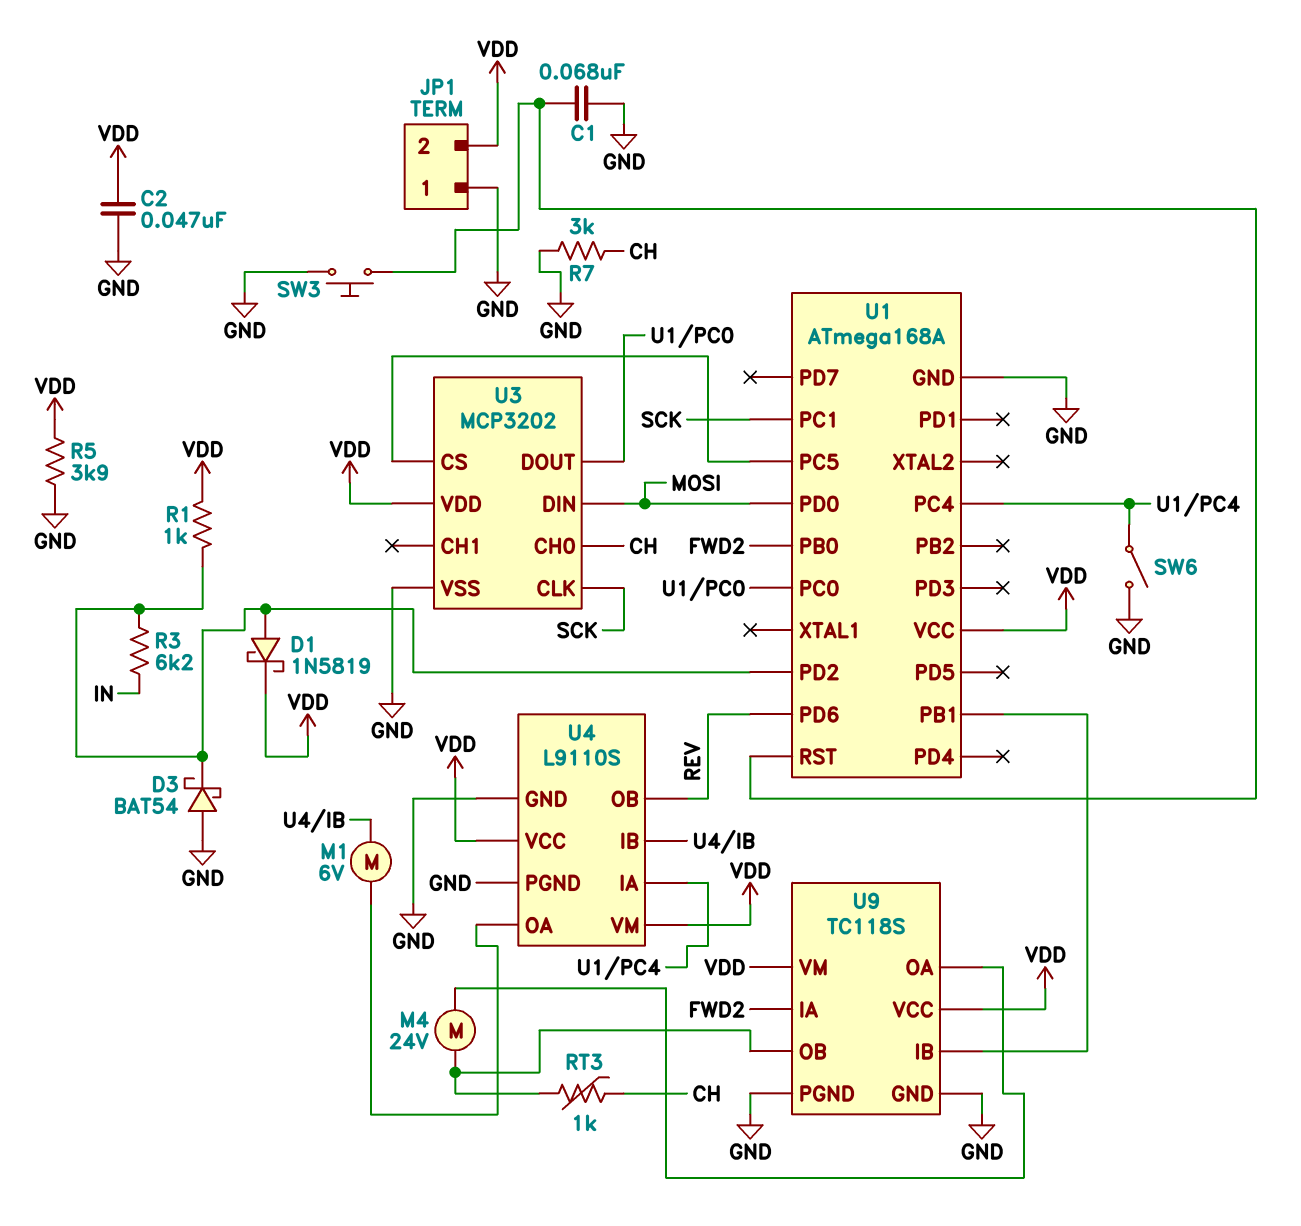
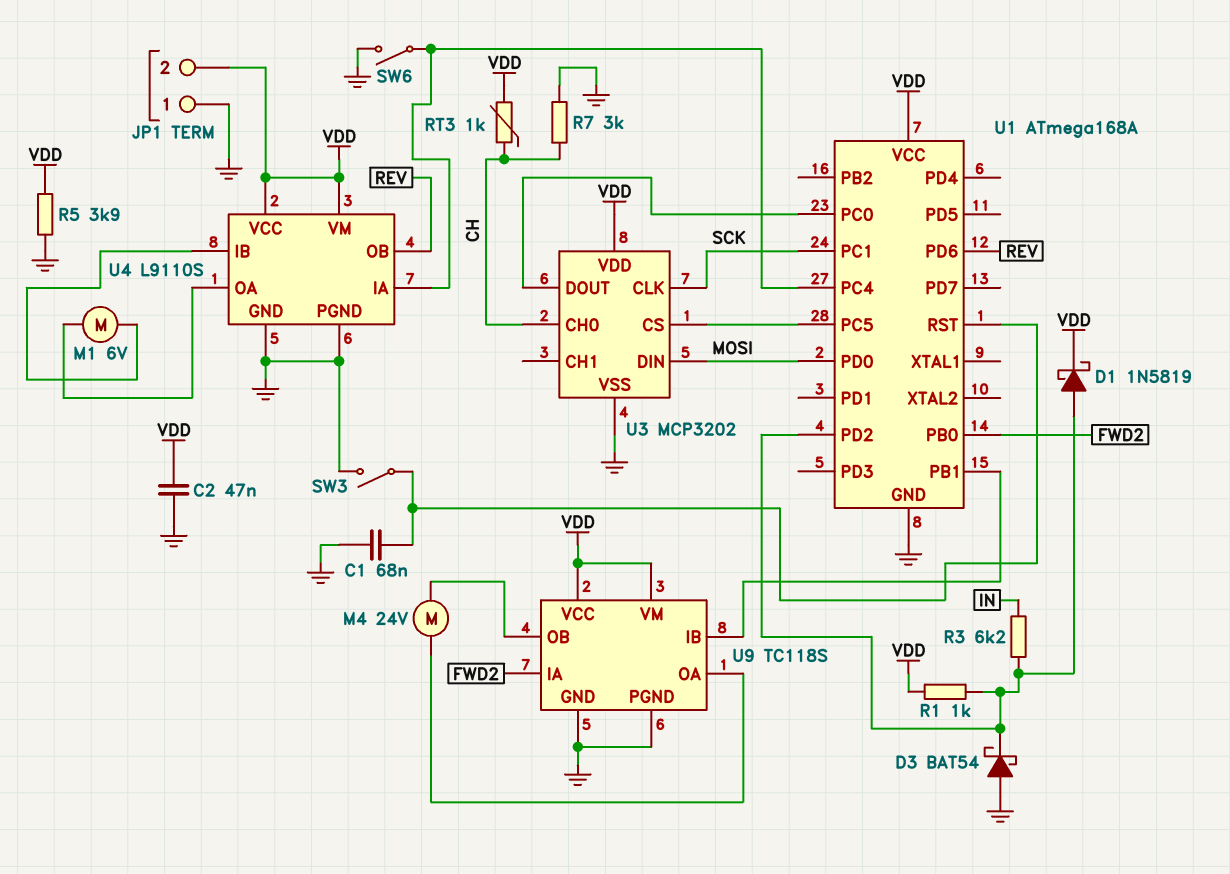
RT3: 1k (CH, U9/OB) -> 1k (CH, VDD)
SW3: button (GND, U1/RST) -> switch (GND, U1/RST)

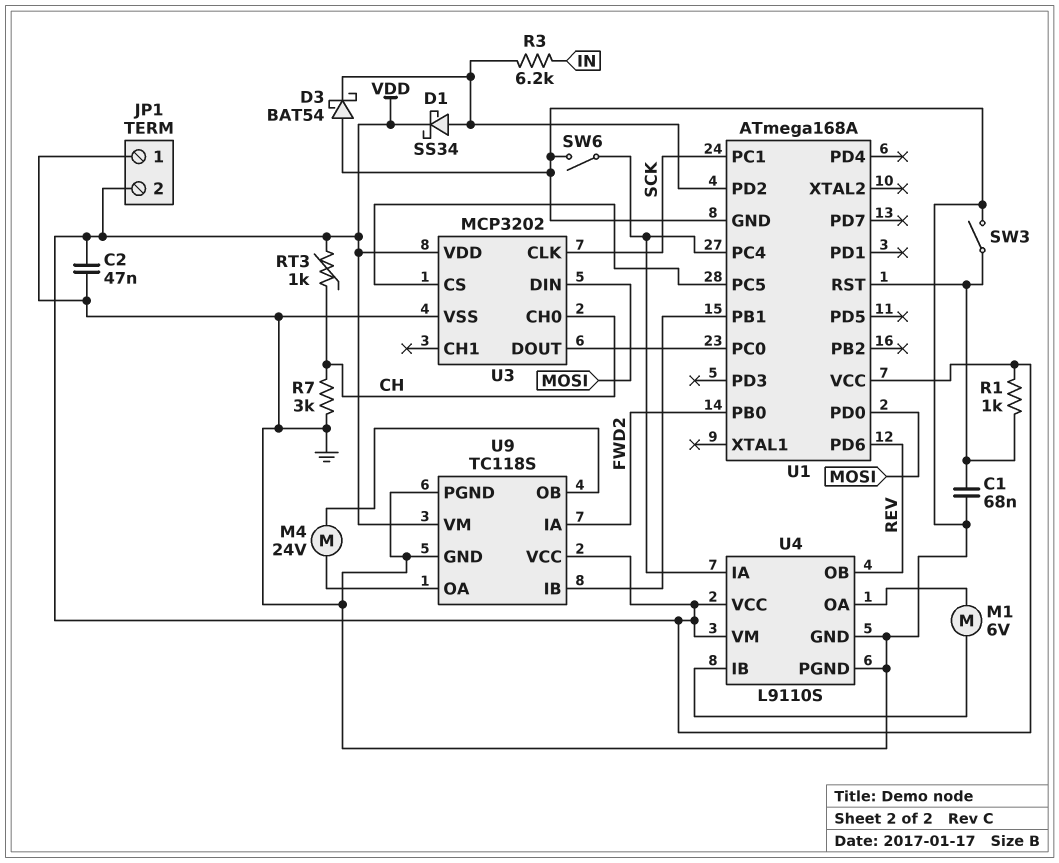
D1: schottky 1N5819 (A U1/PD2, K VDD) -> schottky SS34 (A U1/PD2, K VDD)
R1: 1k (U1/PD2, VDD) -> 1k (U1/RST, VDD)
R5: 3.9k (GND, VDD) -> none

